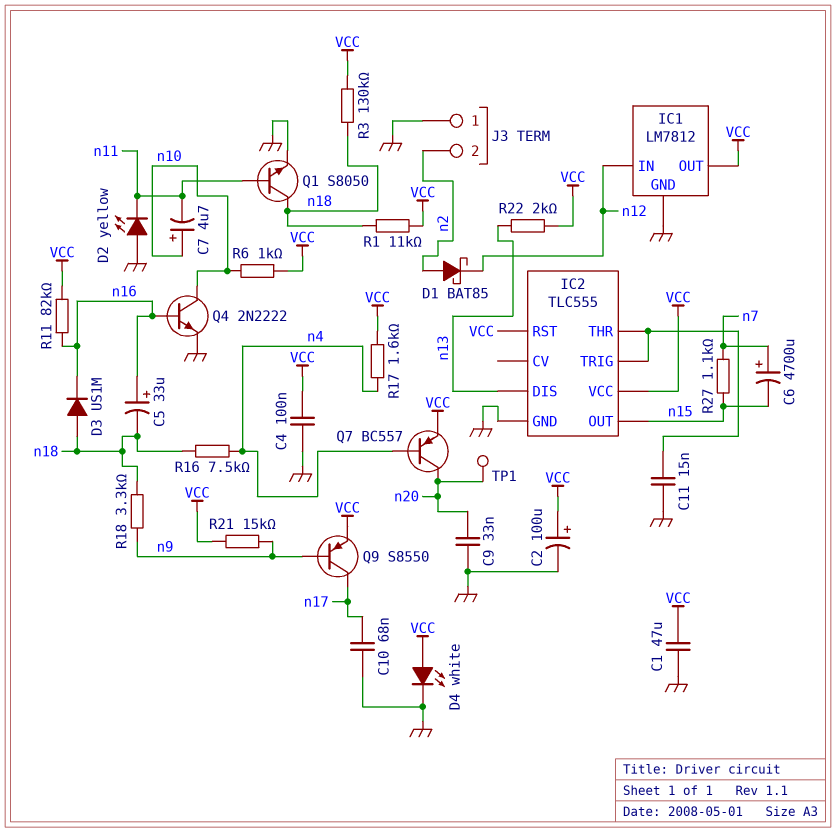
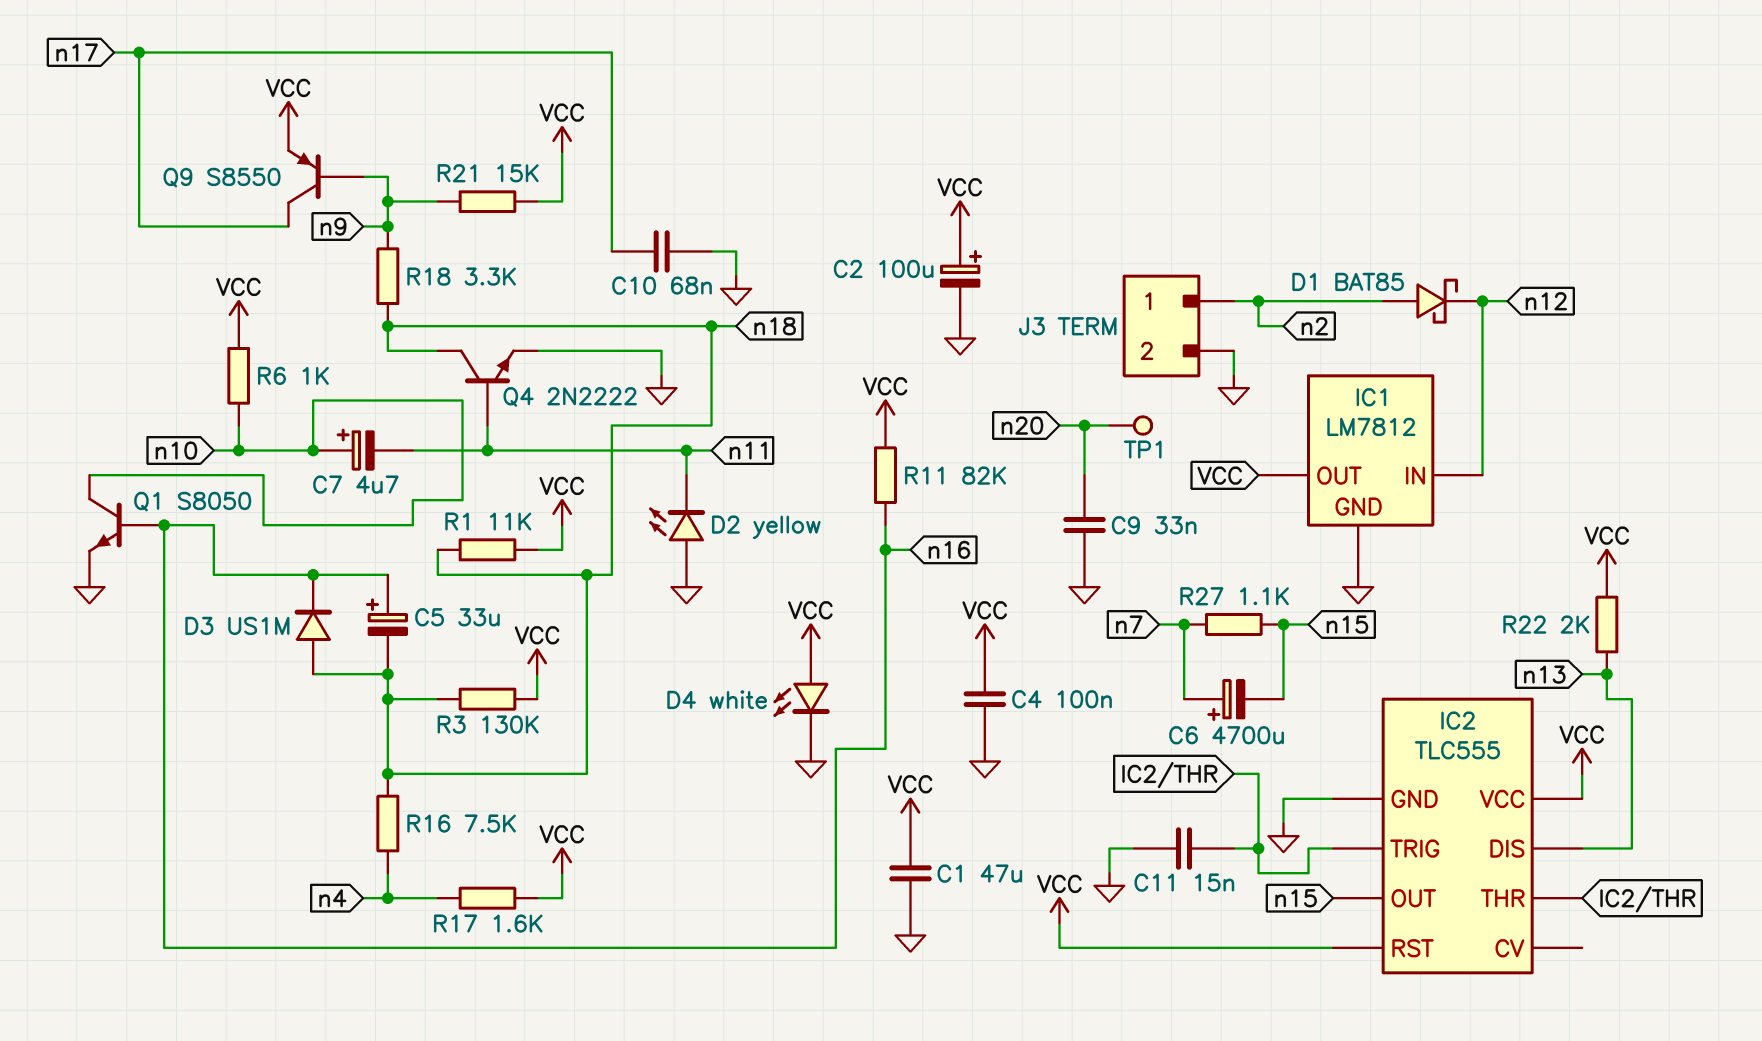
J3 pin 1: GND -> n2
J3 pin 2: n2 -> GND
Q1: NPN S8050 (B n11, C n18, E GND) -> NPN S8050 (B n16, C n10, E GND)
Q4: NPN 2N2222 (B n16, C n10, E GND) -> NPN 2N2222 (B n11, C n18, E GND)
Q7: PNP BC557 (B n4, C n20, E VCC) -> none

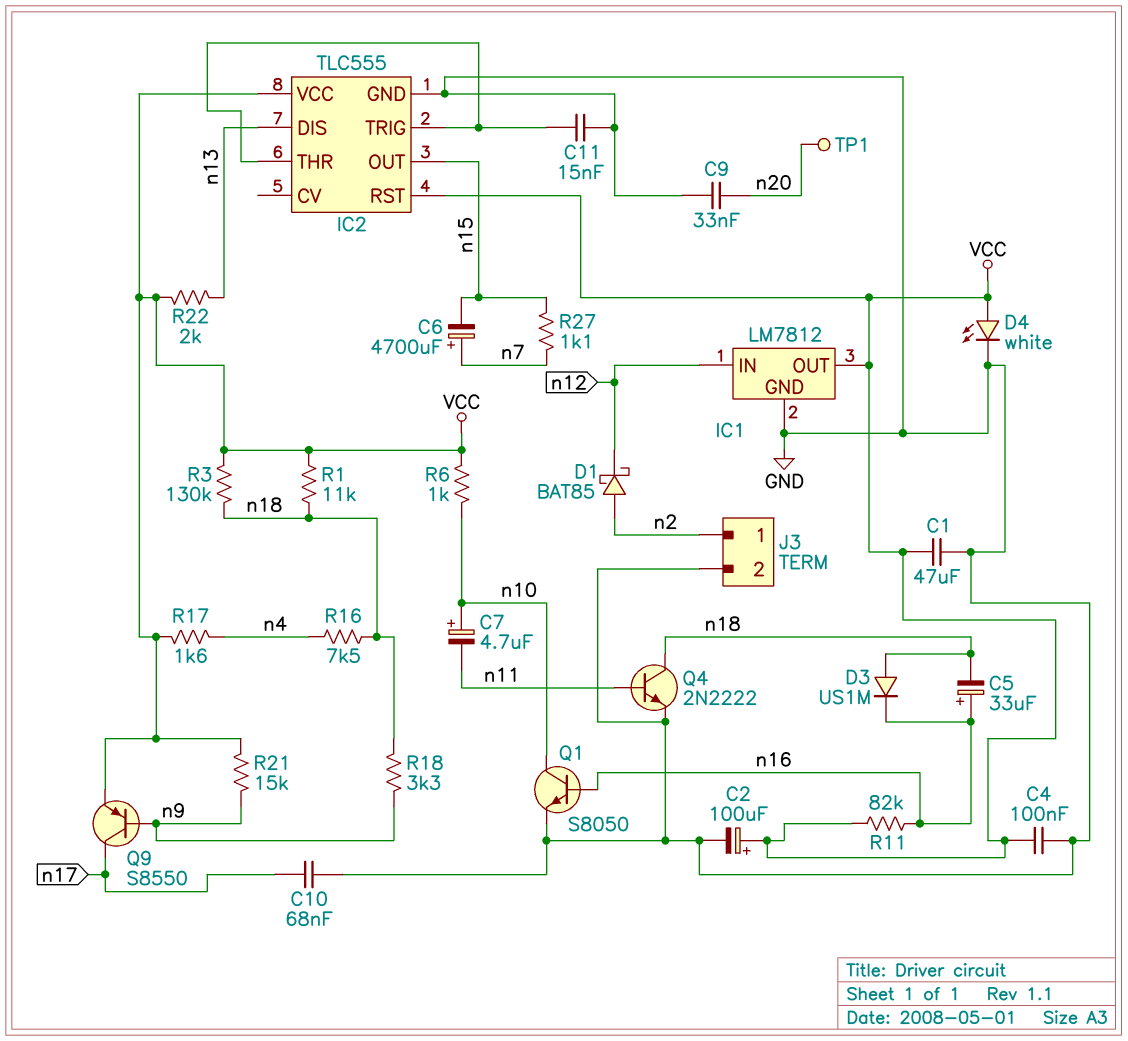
D2: LED yellow (A GND, K n11) -> none

